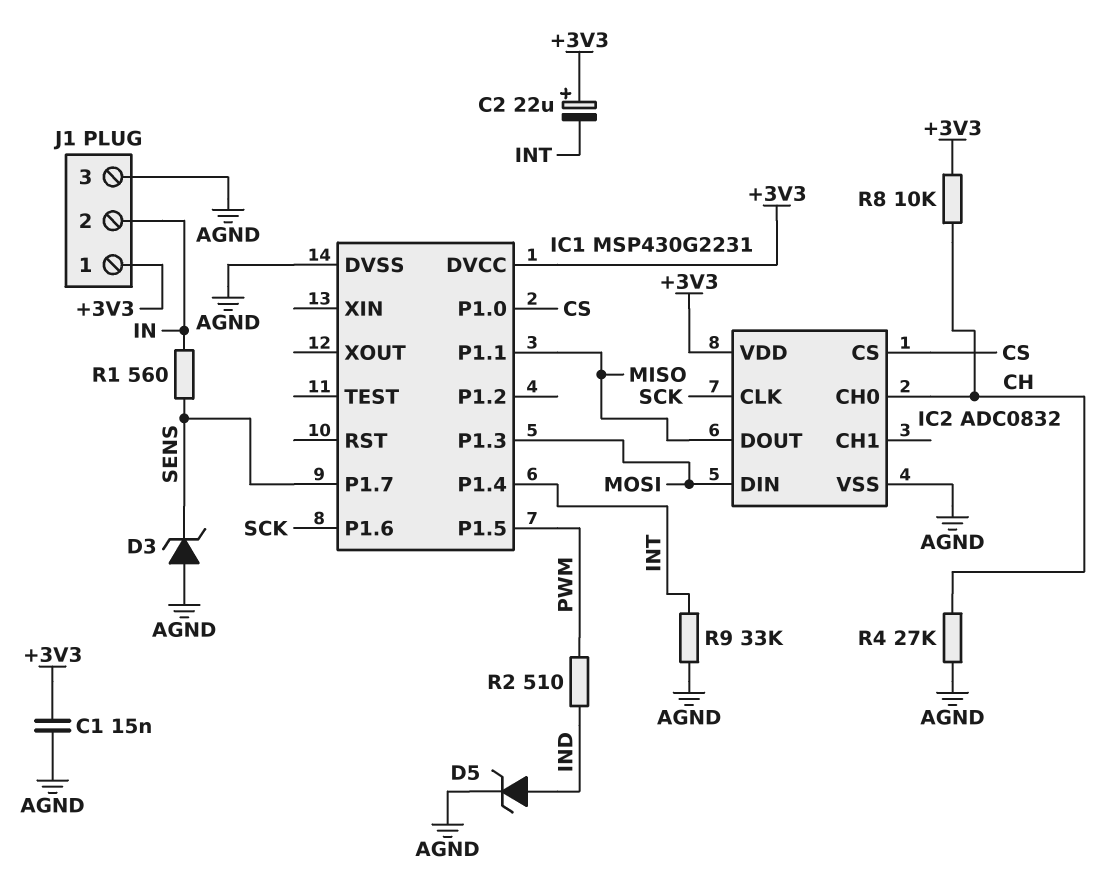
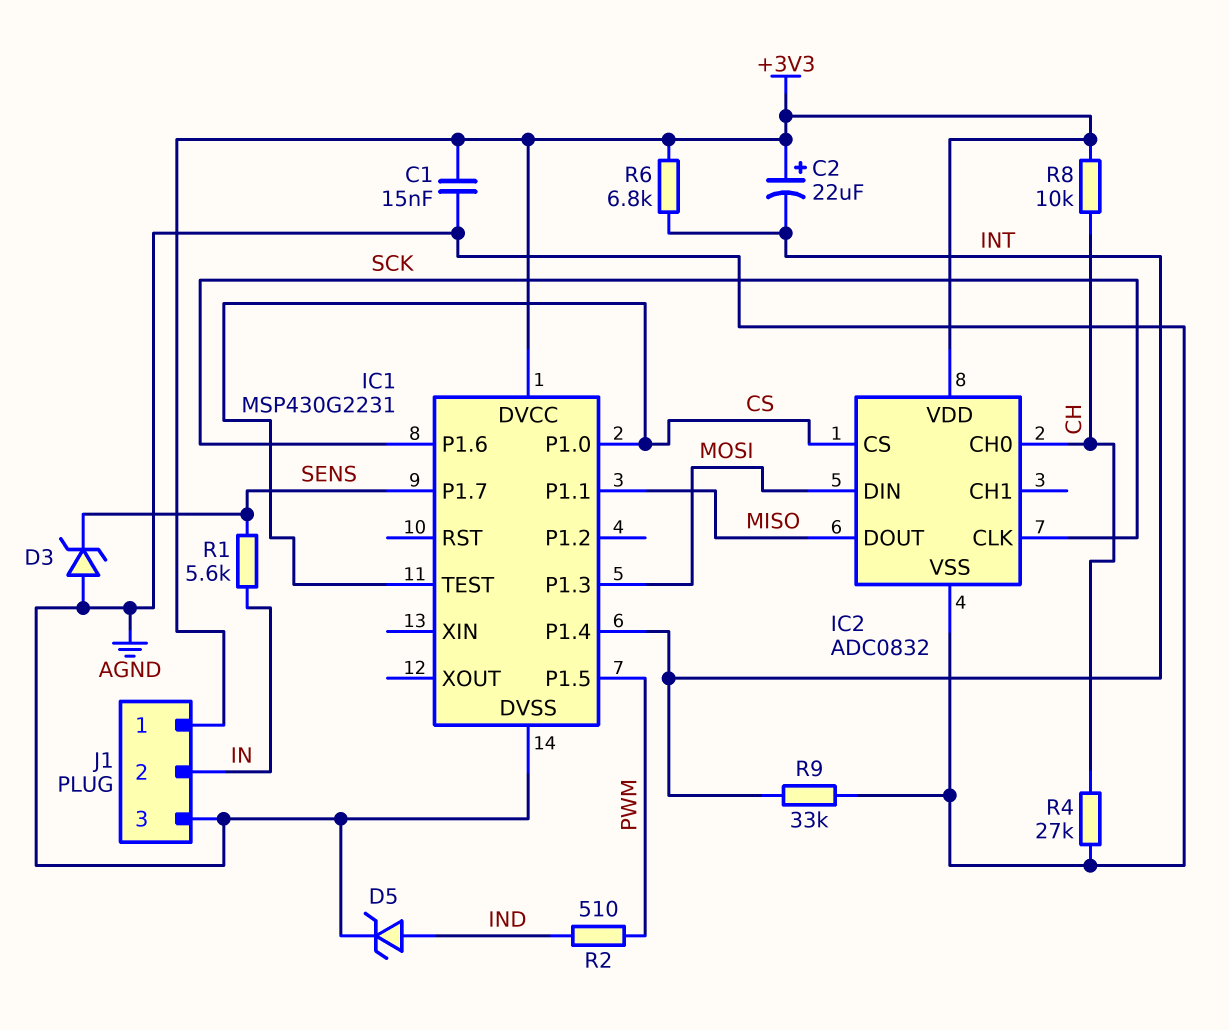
IC1 pin TEST: none -> CS
R1: 560 (IN, SENS) -> 5.6k (IN, SENS)
R6: none -> 6.8k (+3V3, INT)

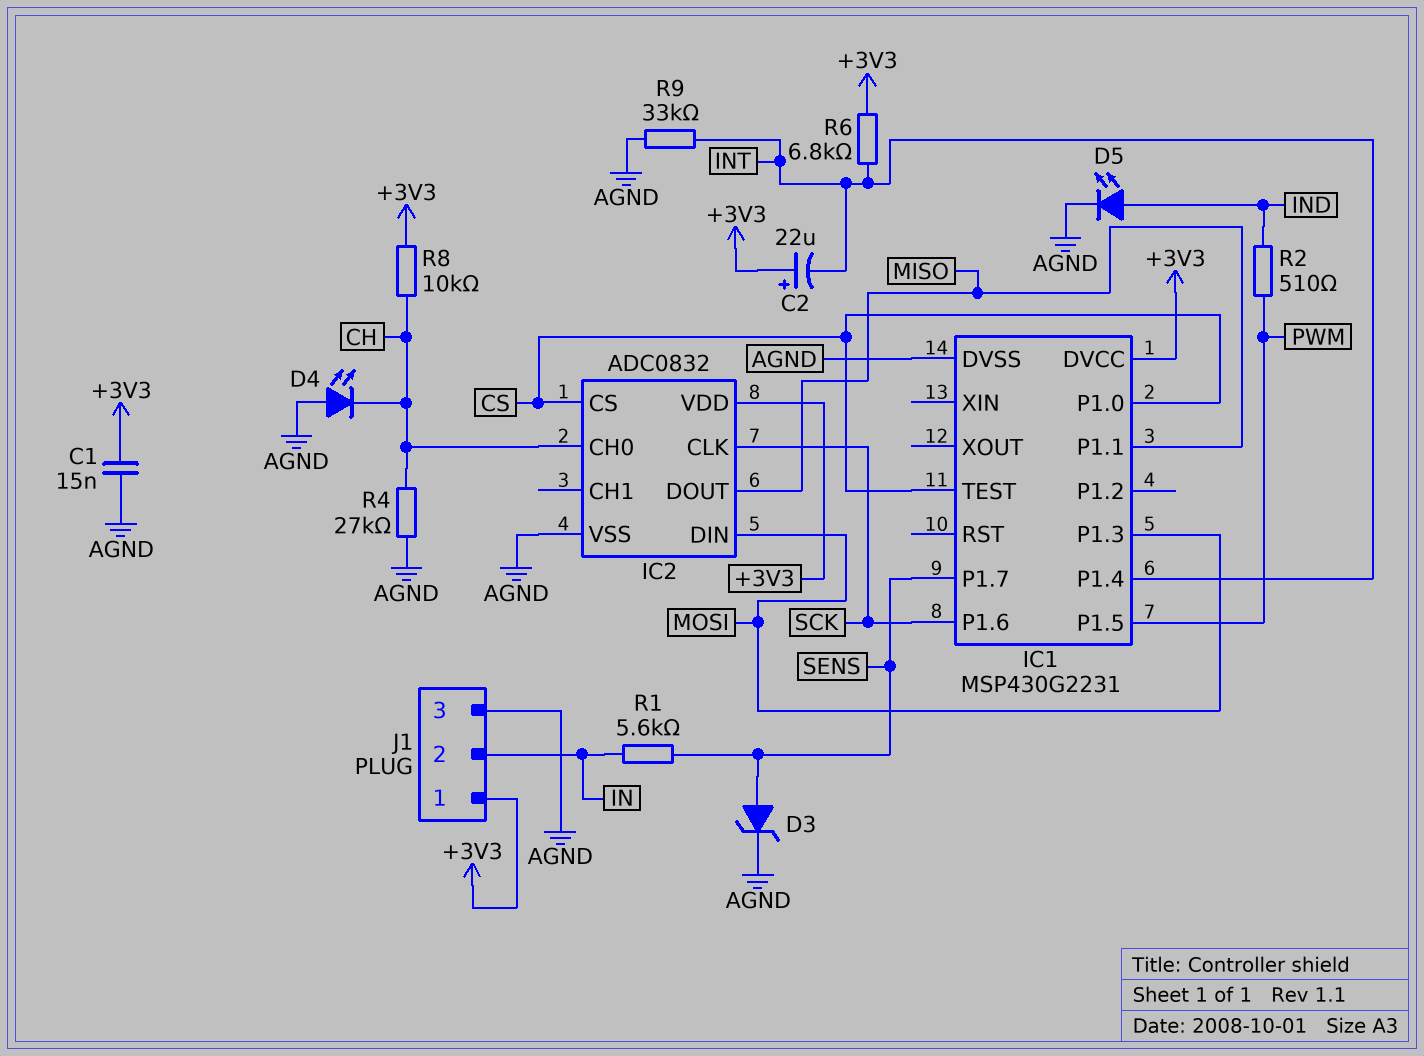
D3: zener (A AGND, K SENS) -> zener (A SENS, K AGND)
D4: none -> LED (A AGND, K CH)
D5: zener (A IND, K AGND) -> LED (A IND, K AGND)

